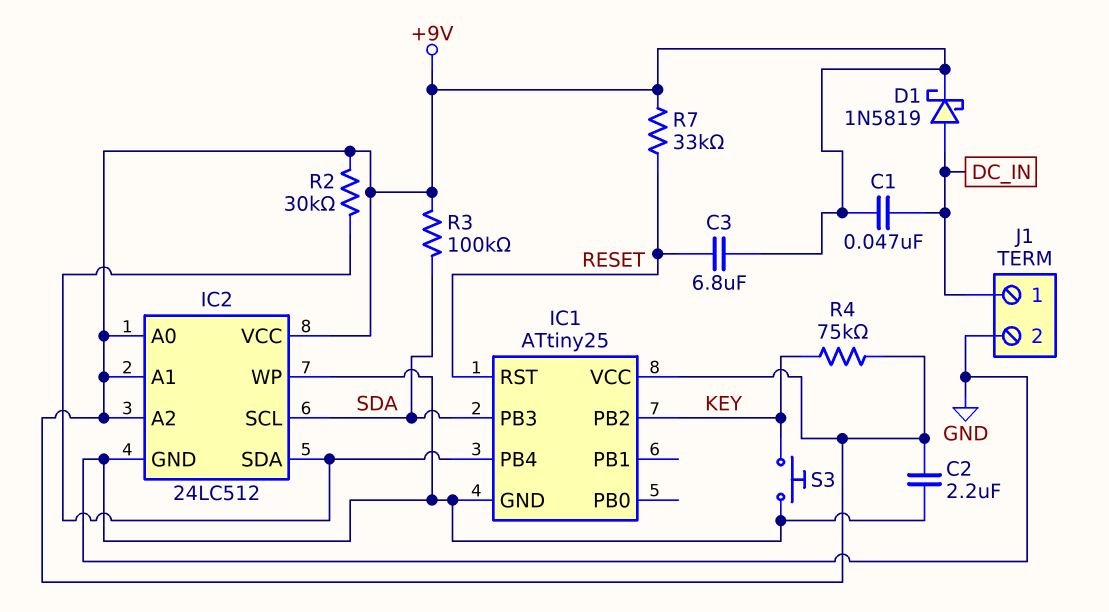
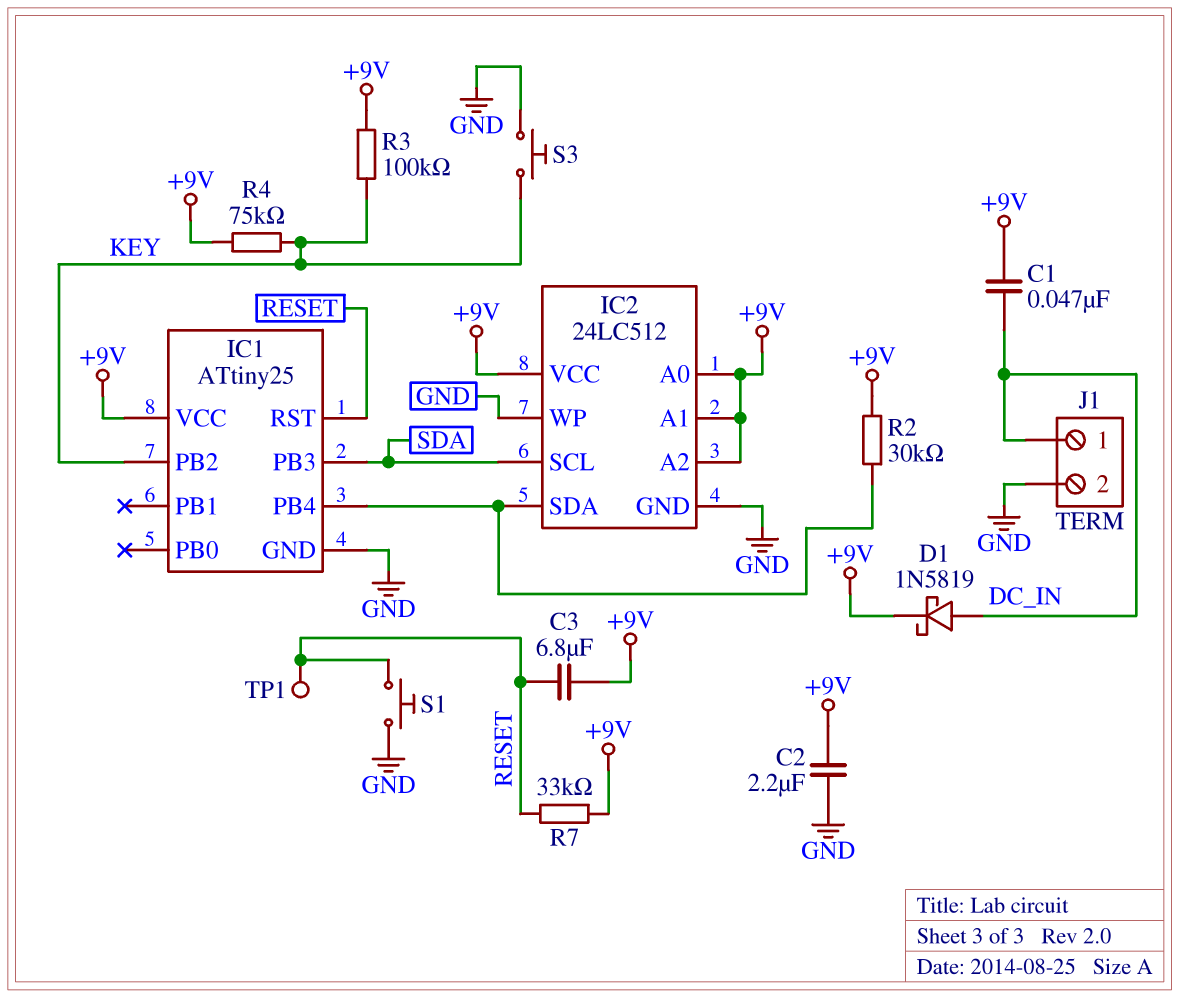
R3: 100k (+9V, SDA) -> 100k (+9V, KEY)
S1: none -> button (GND, RESET)
TP1: none -> test point (RESET)

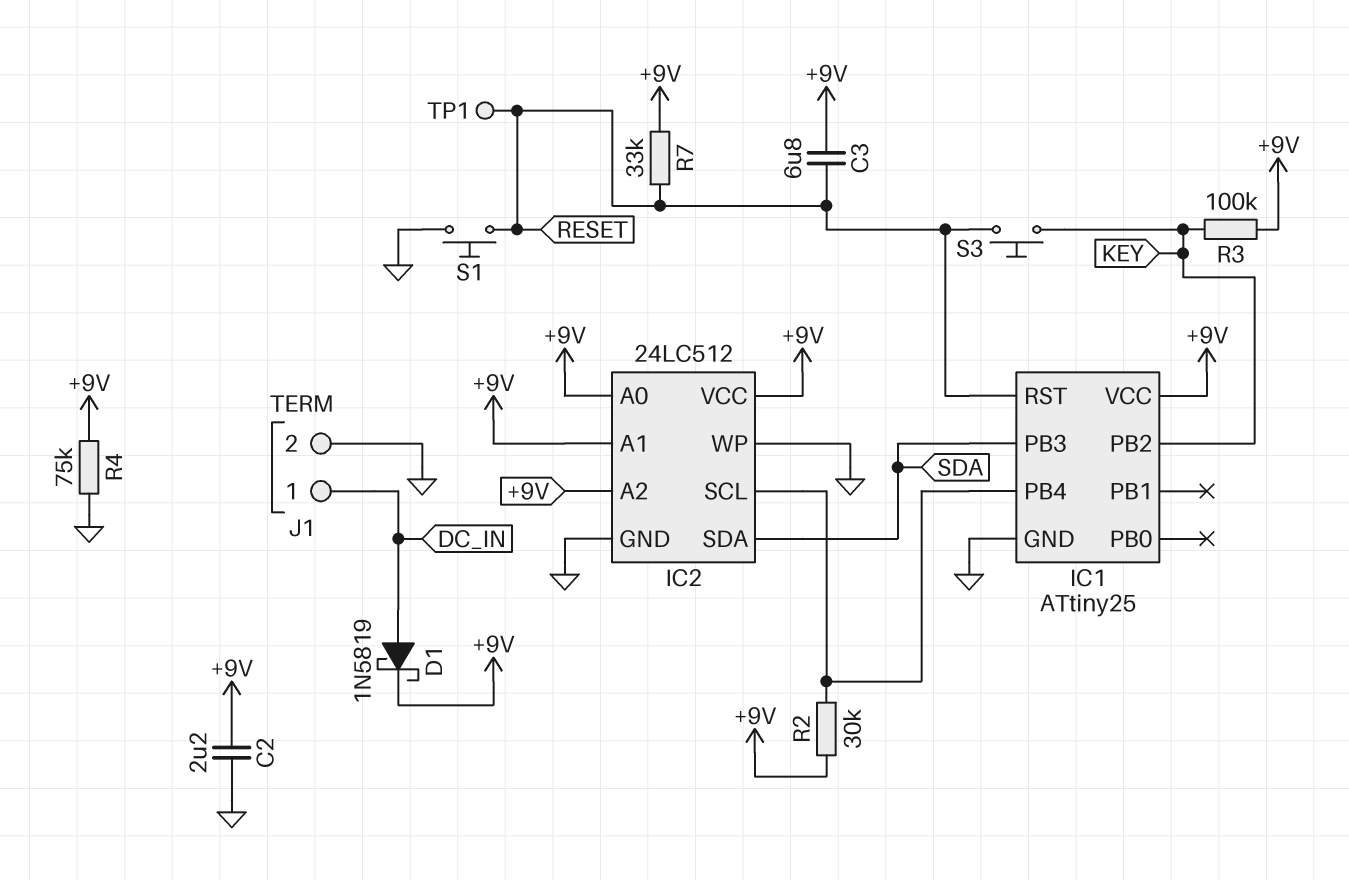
C1: 47nF (+9V, DC_IN) -> none
IC2 pin SCL: SDA -> IC1/PB4
IC2 pin SDA: IC1/PB4 -> SDA
R4: 75k (+9V, KEY) -> 75k (+9V, GND)
S3: button (GND, KEY) -> button (KEY, RESET)

